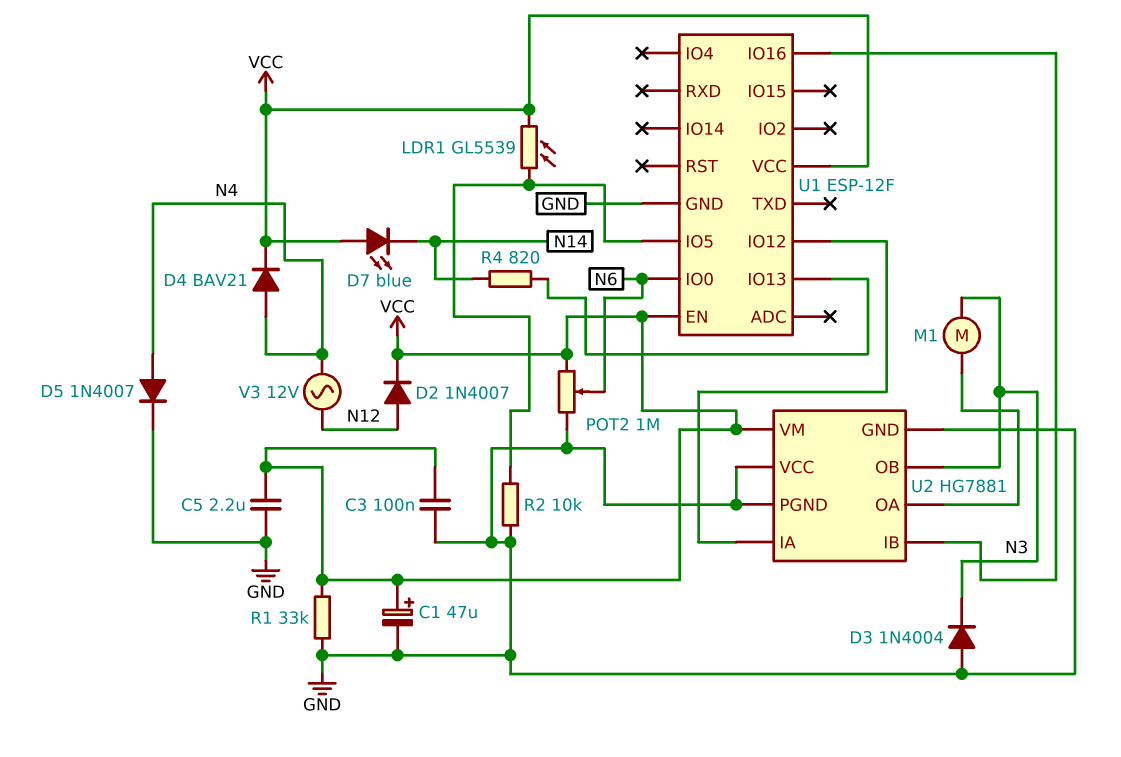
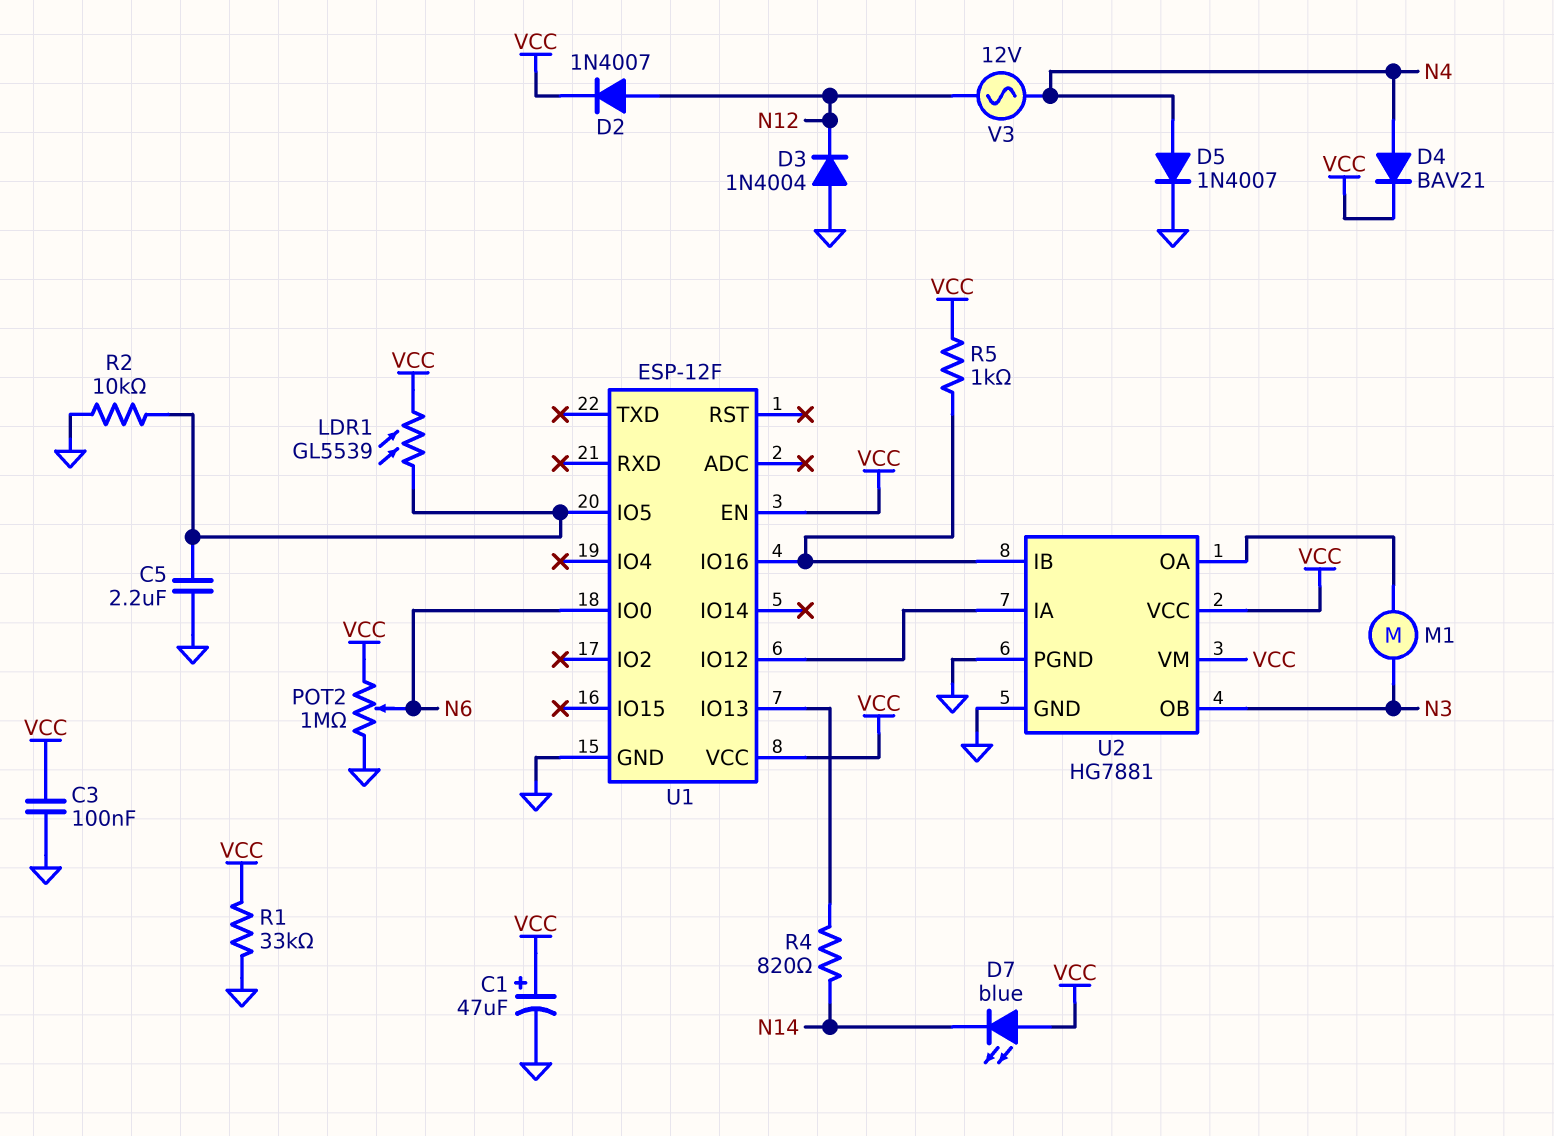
C5: 2.2uF (GND, VCC) -> 2.2uF (GND, U1/IO5)
D3: diode 1N4004 (A GND, K N3) -> diode 1N4004 (A GND, K N12)
R5: none -> 1k (U1/IO16, VCC)
U2 pin VCC: GND -> VCC

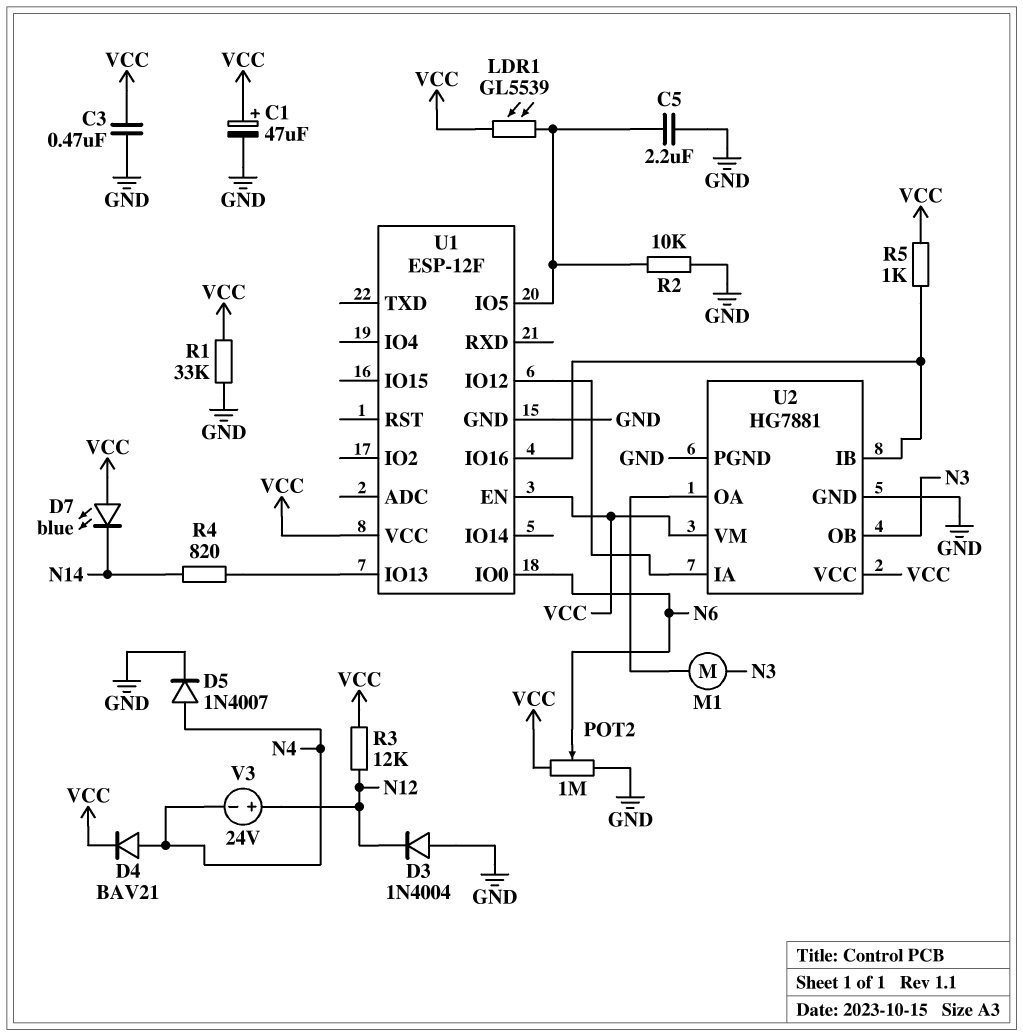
C3: 100nF (GND, VCC) -> 470nF (GND, VCC)
D2: diode 1N4007 (A N12, K VCC) -> none
R3: none -> 12k (N12, VCC)
V3: AC 12V (N4, N12) -> 24V (plus N12, minus N4)

